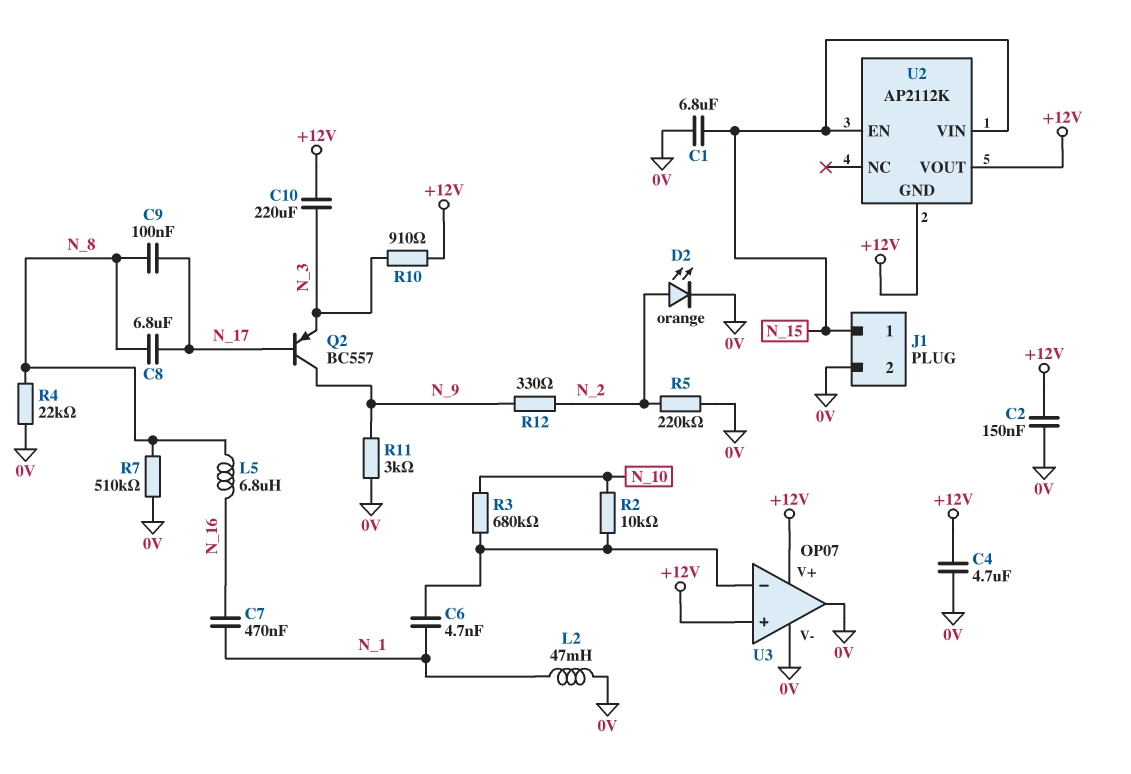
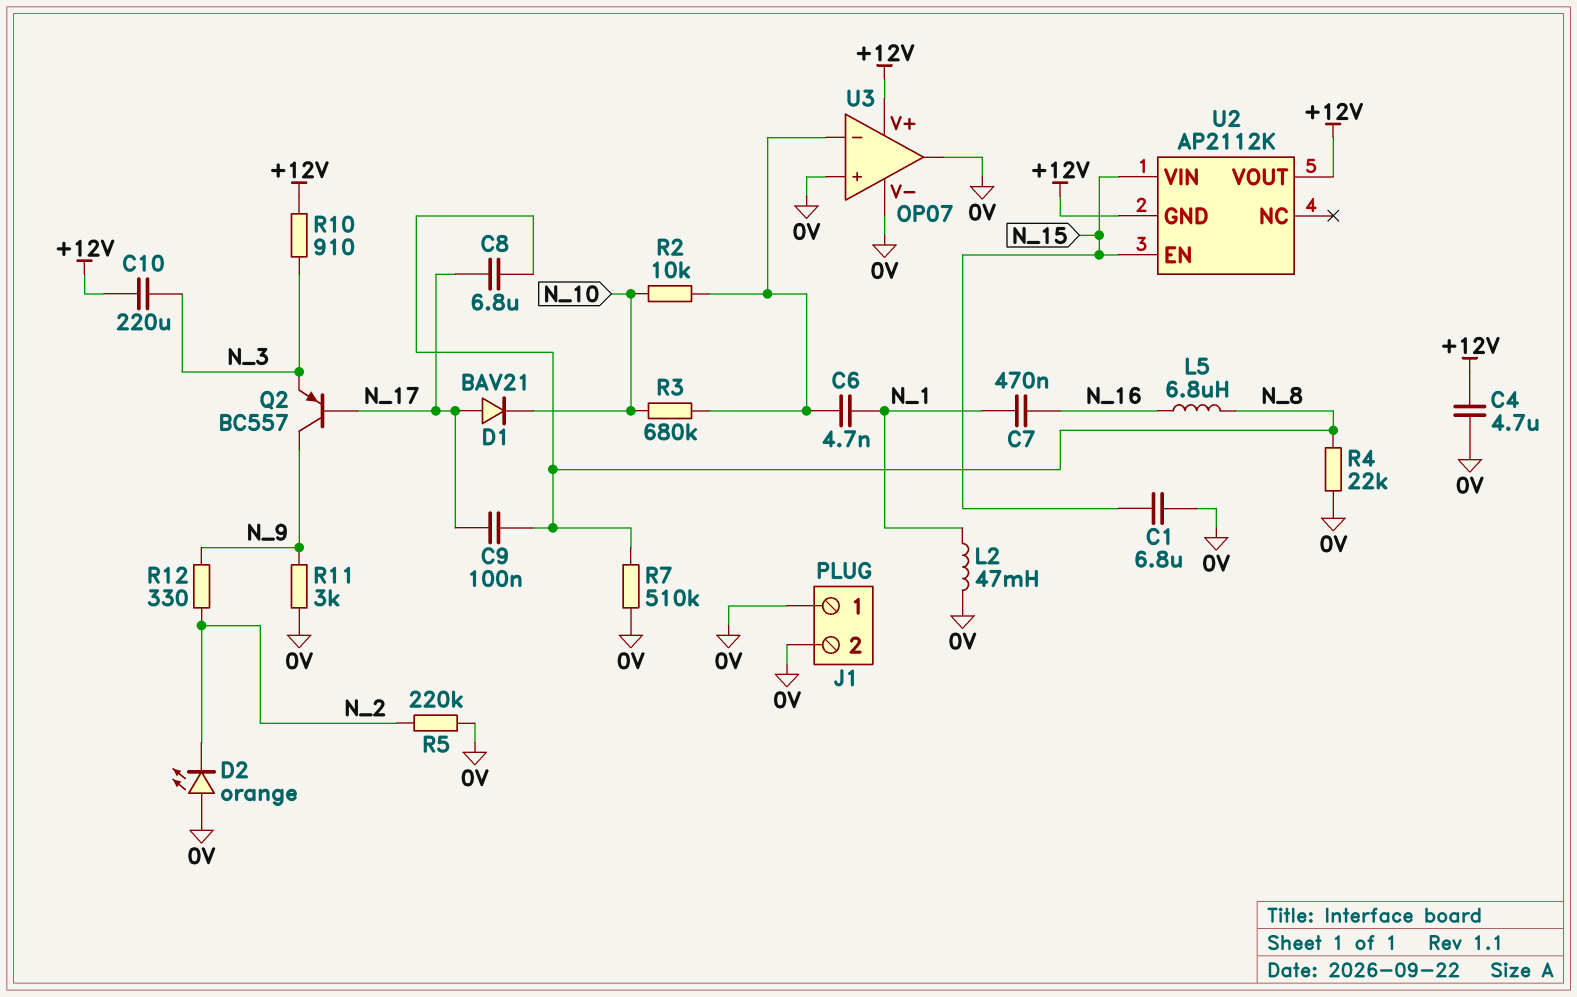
C2: 150nF (+12V, 0V) -> none
D1: none -> diode BAV21 (A N_17, K N_10)
D2: LED orange (A N_2, K 0V) -> LED orange (A 0V, K N_2)
J1 pin 1: N_15 -> 0V
U3 pin in+: +12V -> 0V

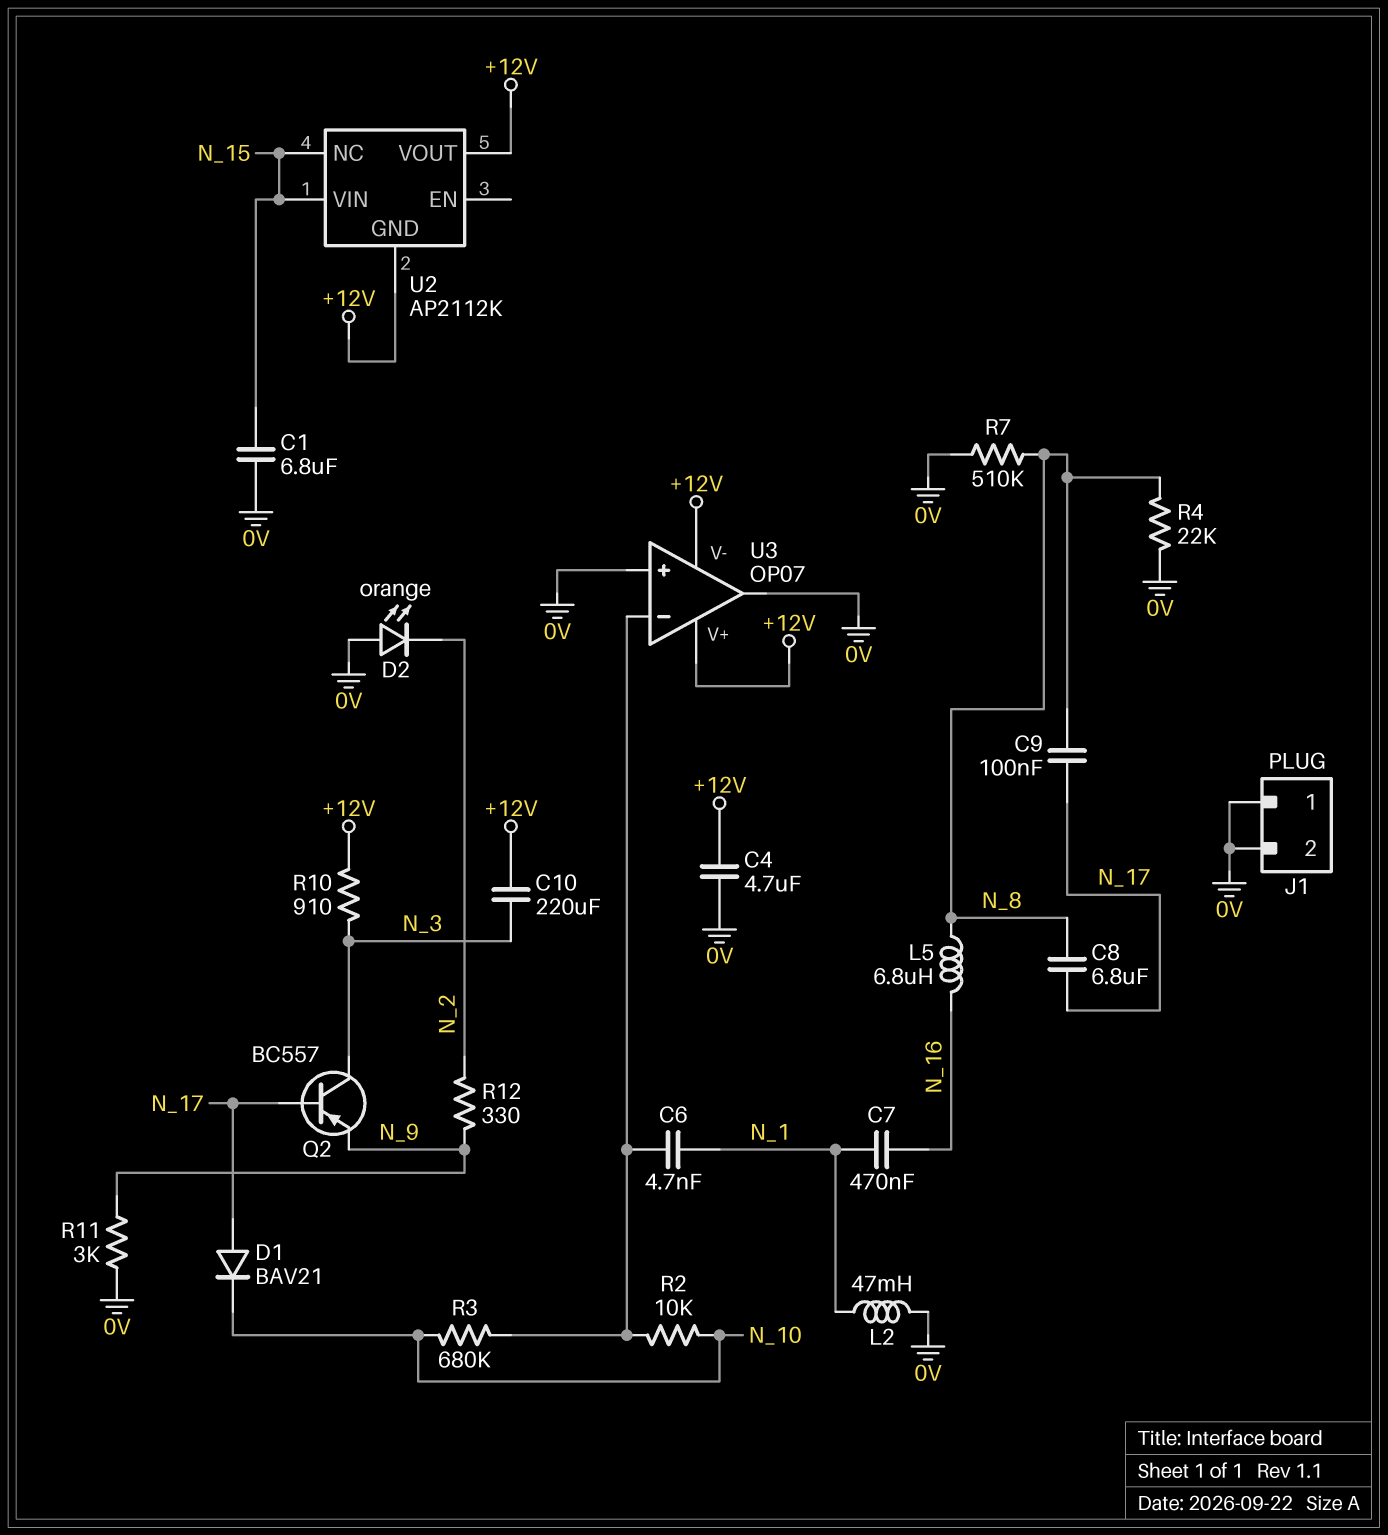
Q2: PNP BC557 (B N_17, C N_9, E N_3) -> PNP BC557 (B N_17, C N_3, E N_9)
R5: 220k (0V, N_2) -> none
U2 pin EN: N_15 -> none
U2 pin NC: none -> N_15
U3 pin V-: 0V -> +12V

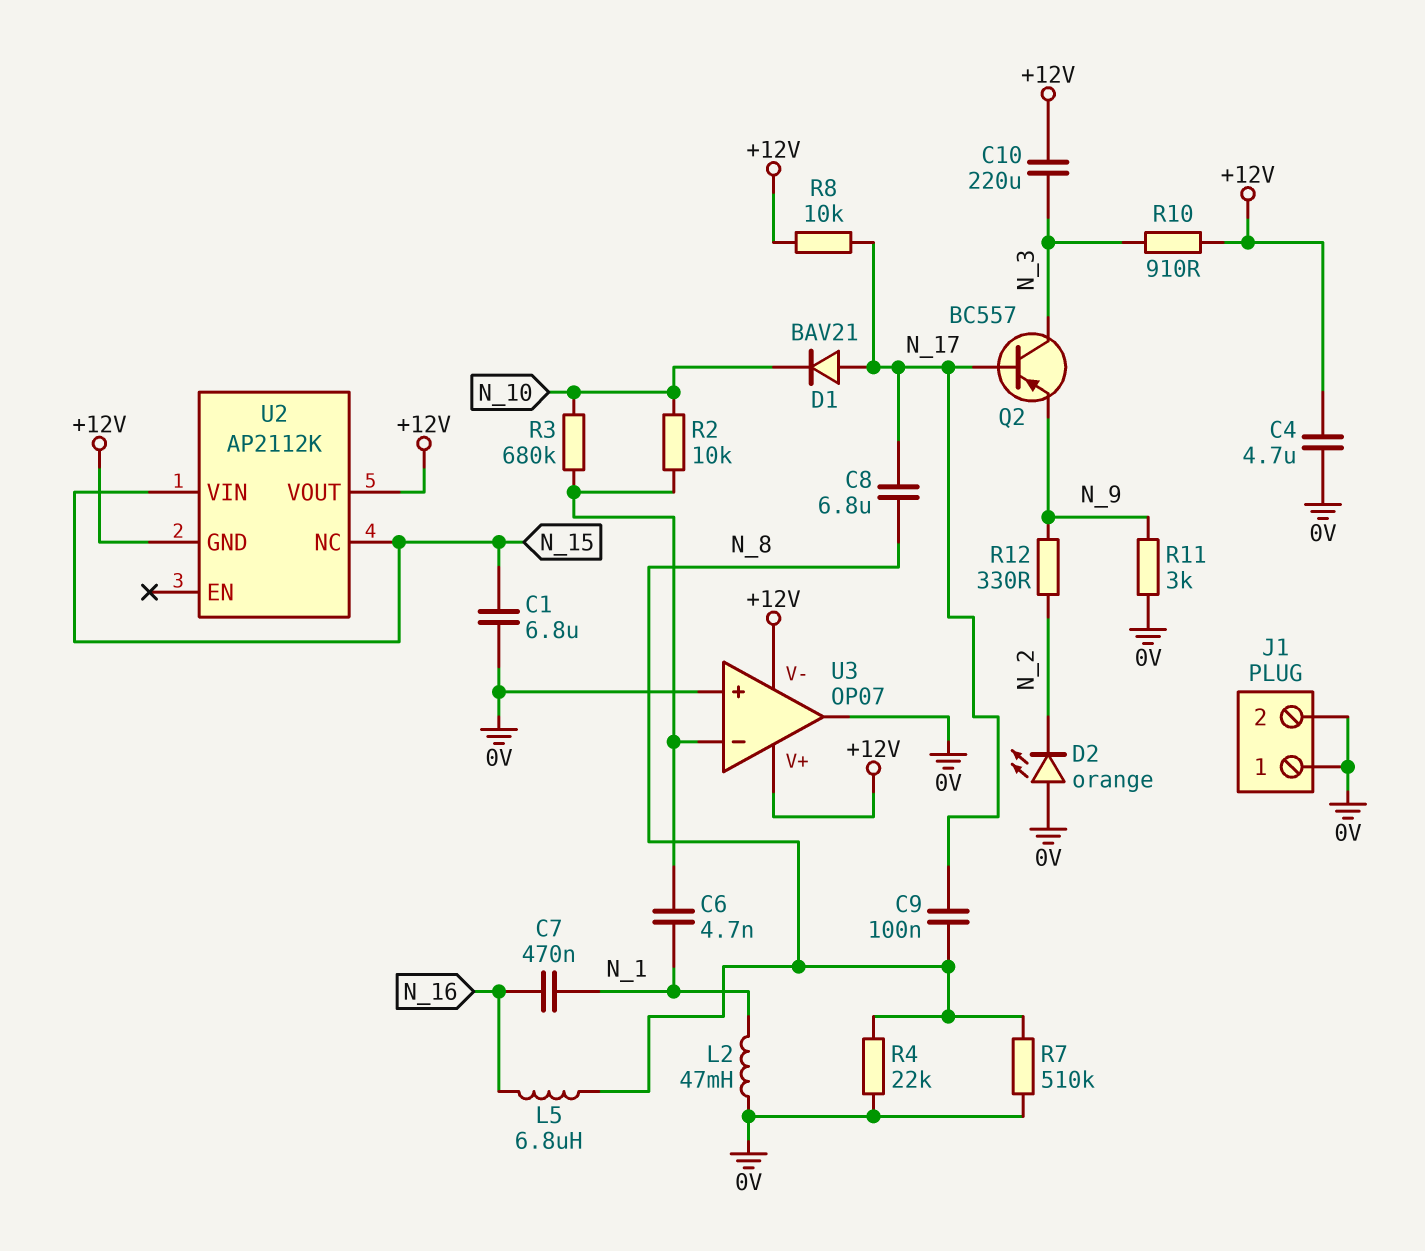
R8: none -> 10k (+12V, N_17)

